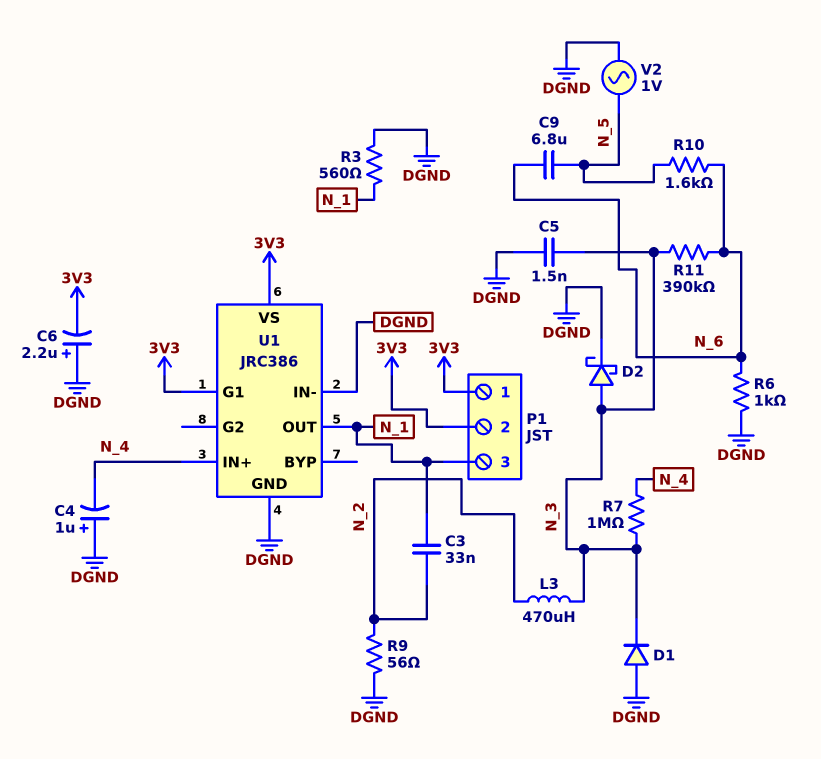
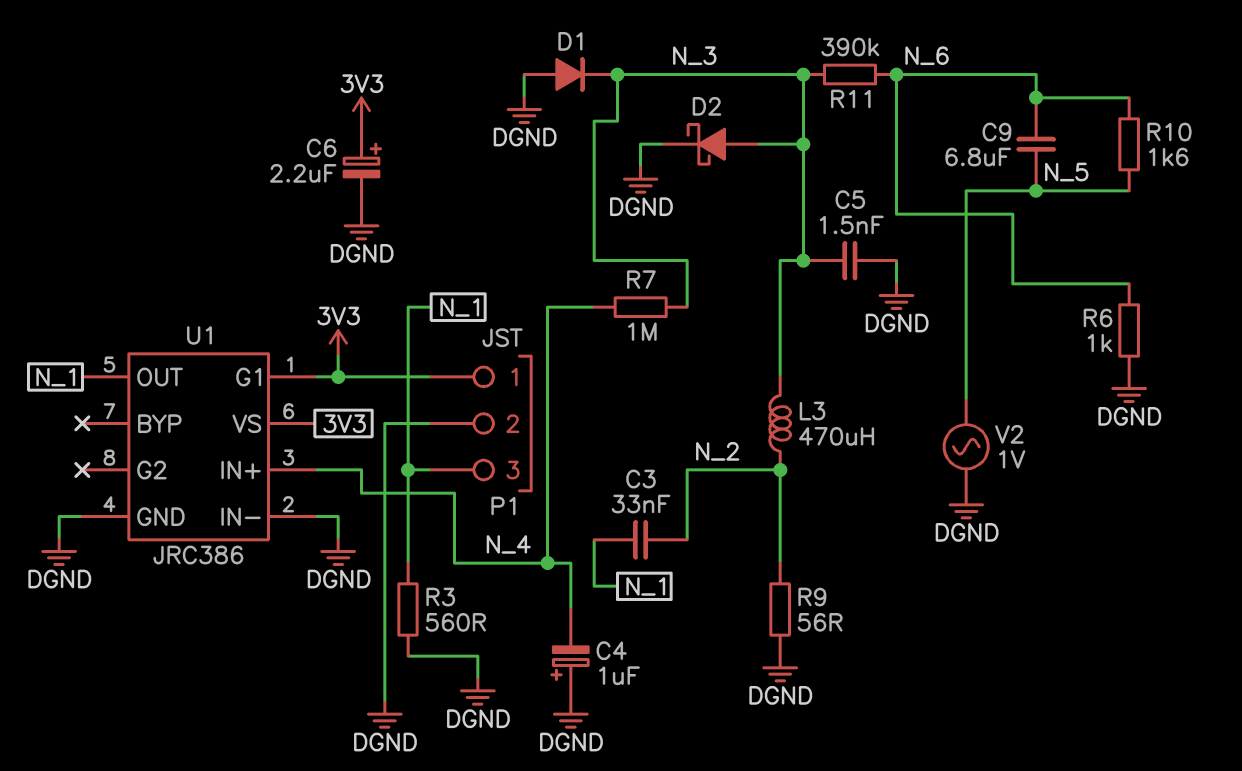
C6: 2.2uF (plus DGND, minus 3V3) -> 2.2uF (plus 3V3, minus DGND)
P1 pin 2: 3V3 -> DGND

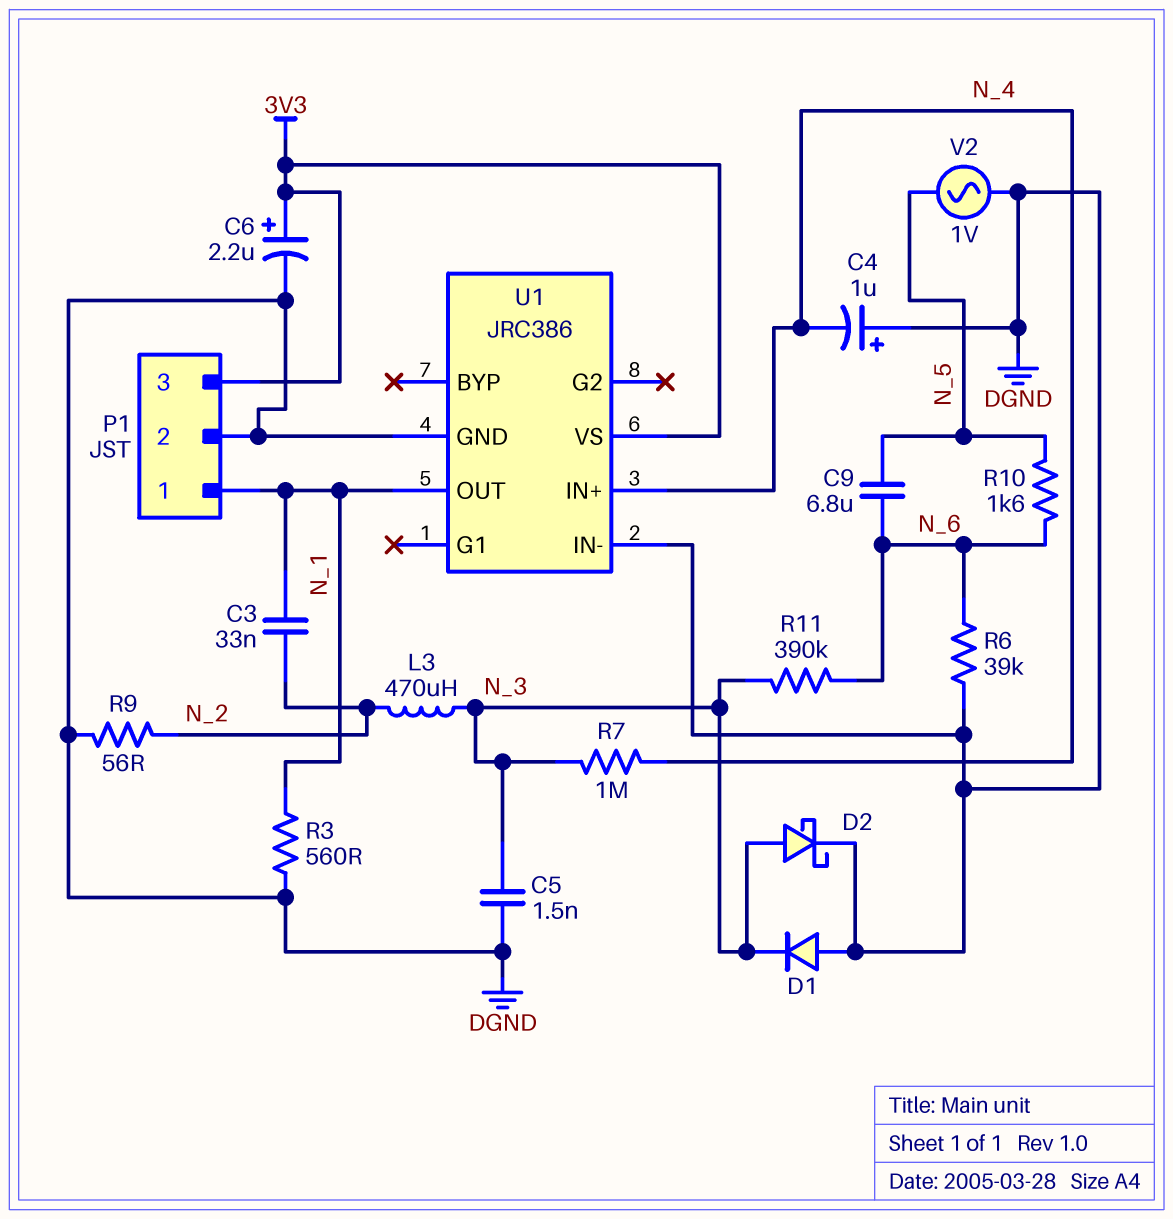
P1 pin 1: 3V3 -> N_1
P1 pin 3: N_1 -> 3V3
R6: 1k (DGND, N_6) -> 39k (DGND, N_6)
U1 pin G1: 3V3 -> none

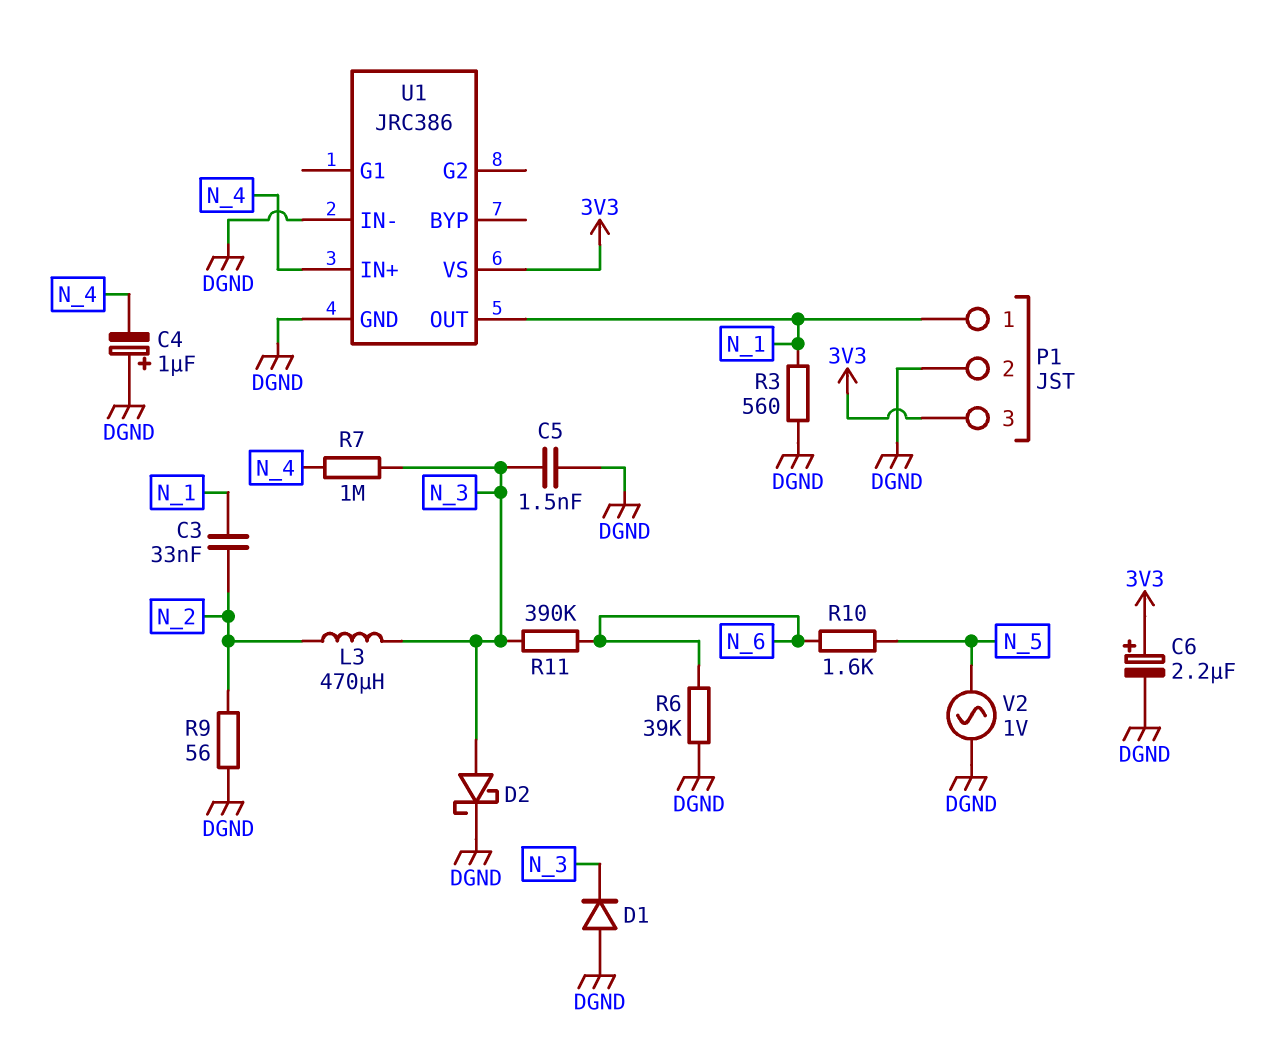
C9: 6.8uF (N_5, N_6) -> none

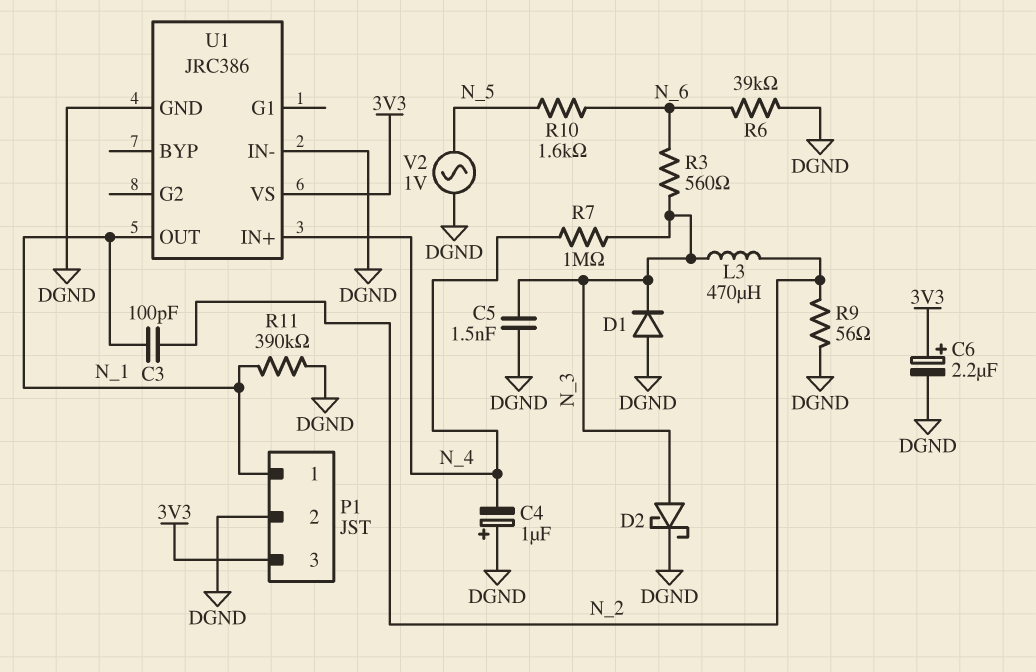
C3: 33nF (N_1, N_2) -> 100pF (N_1, N_2)
R3: 560 (DGND, N_1) -> 560 (N_3, N_6)
R11: 390k (N_3, N_6) -> 390k (DGND, N_1)

